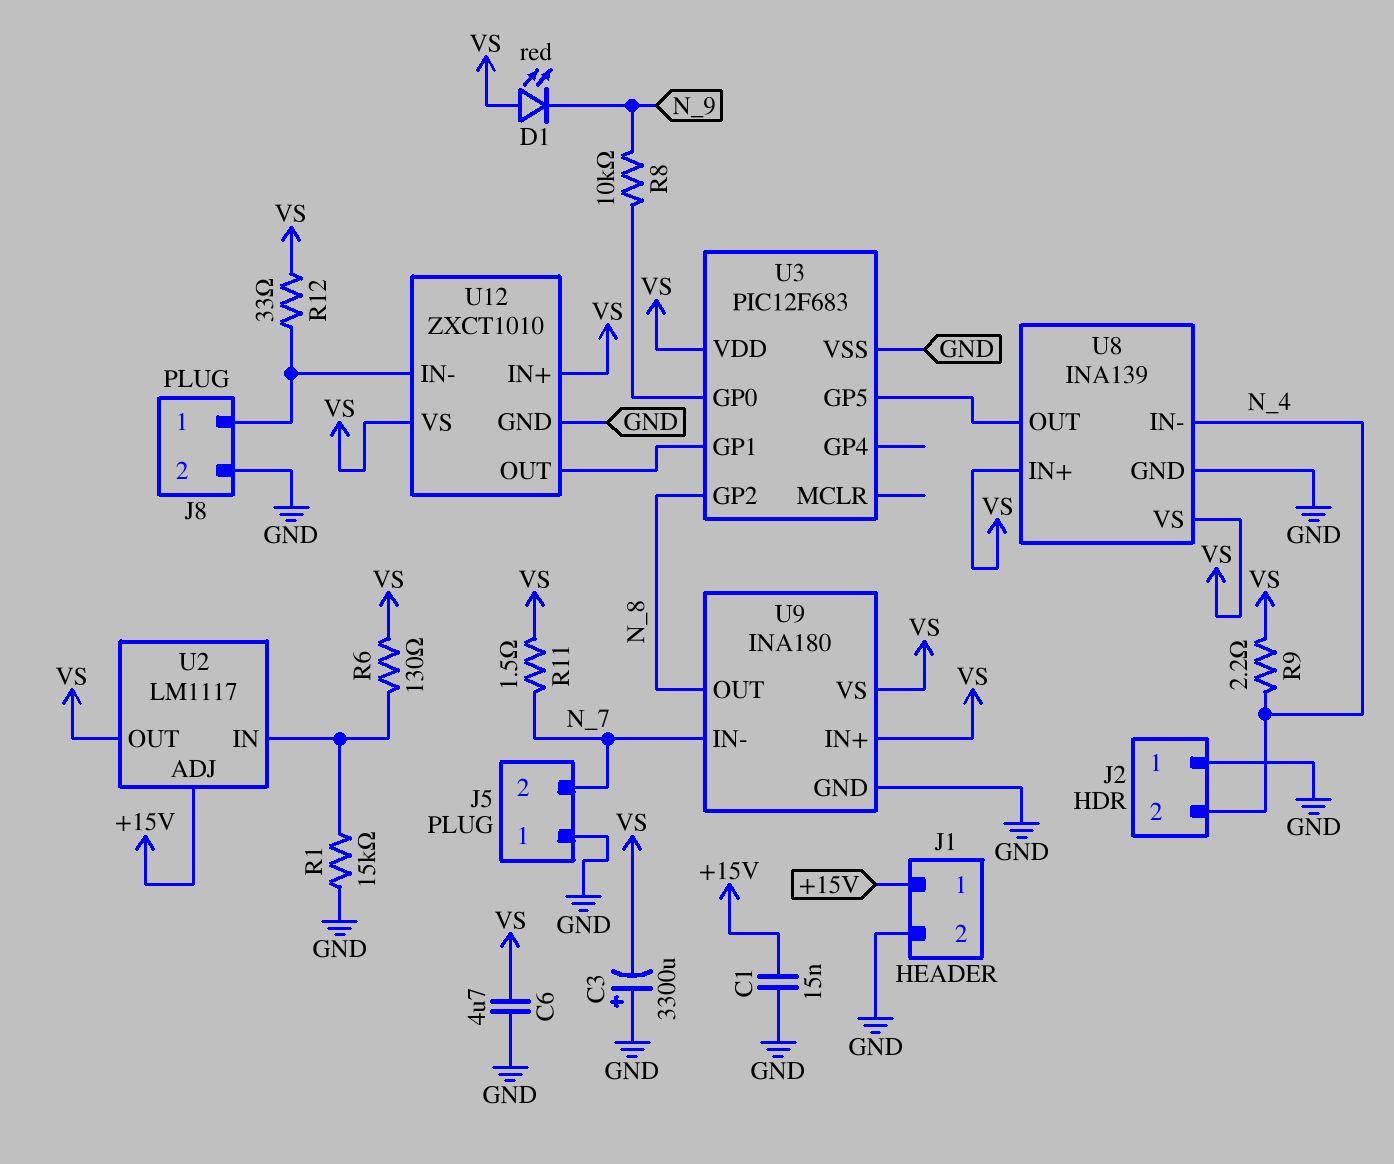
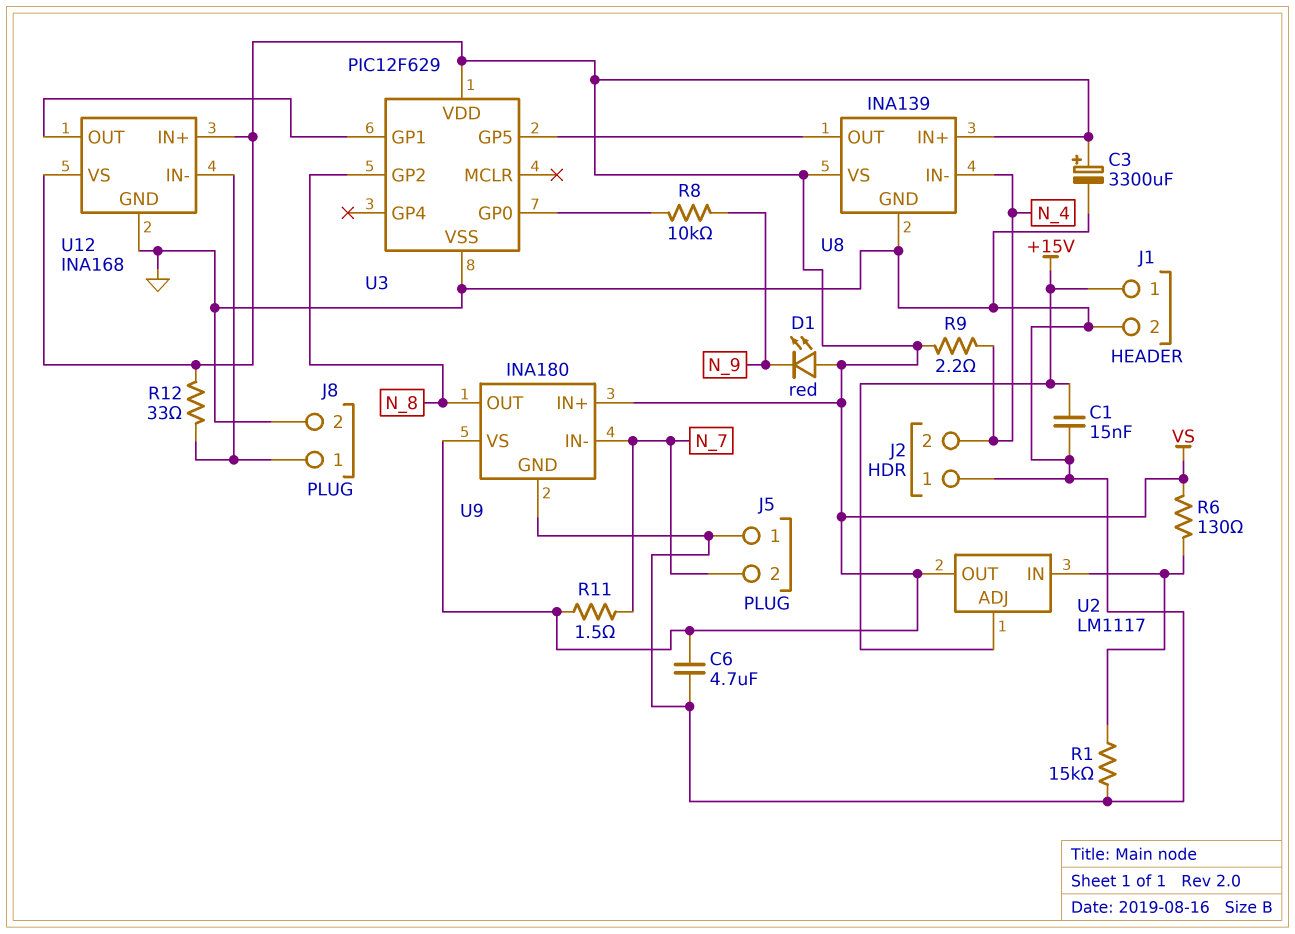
C3: 3300uF (plus GND, minus VS) -> 3300uF (plus VS, minus GND)
U3: PIC12F683 -> PIC12F629
U12: ZXCT1010 -> INA168

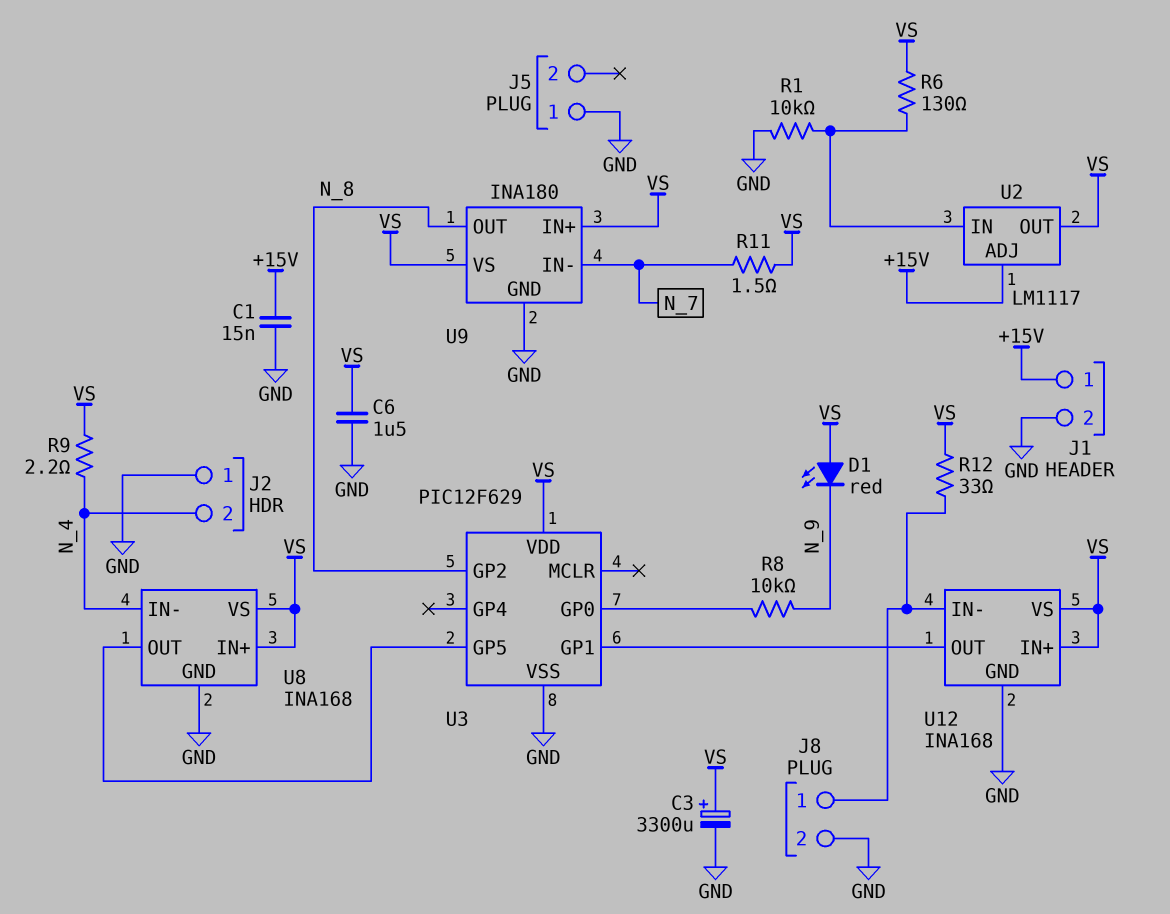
C6: 4.7uF (GND, VS) -> 1.5uF (GND, VS)
J5 pin 2: N_7 -> none
R1: 15k (GND, U2/IN) -> 10k (GND, U2/IN)
U8: INA139 -> INA168

